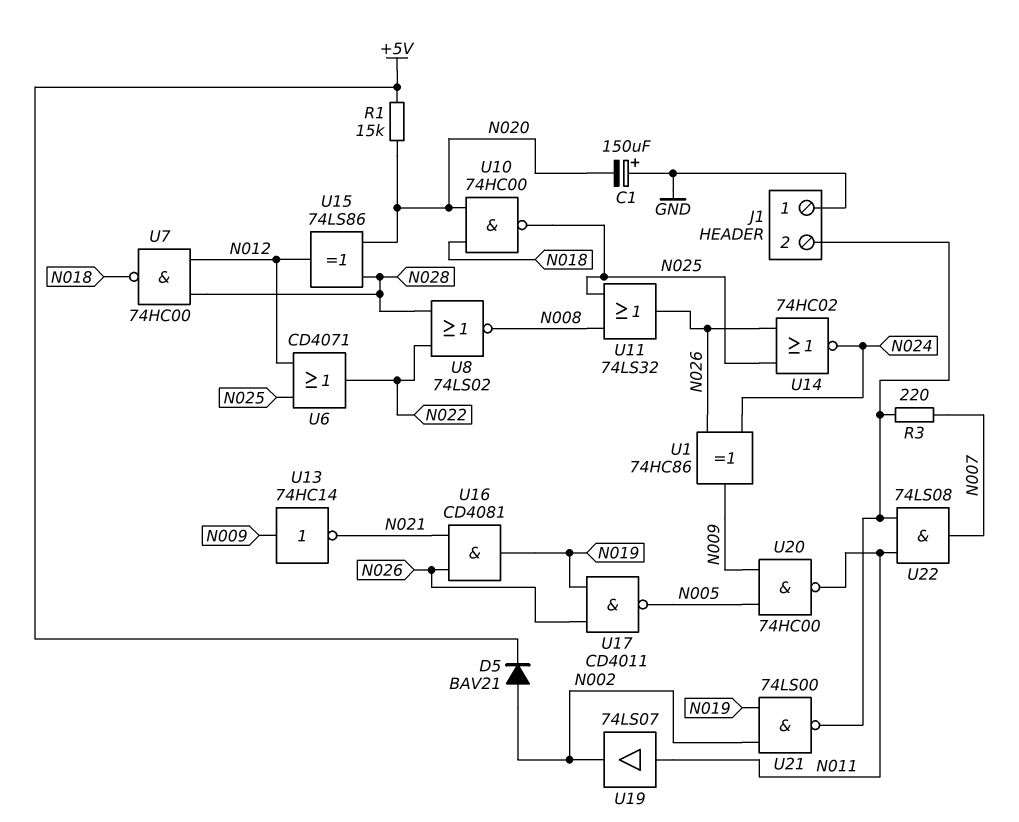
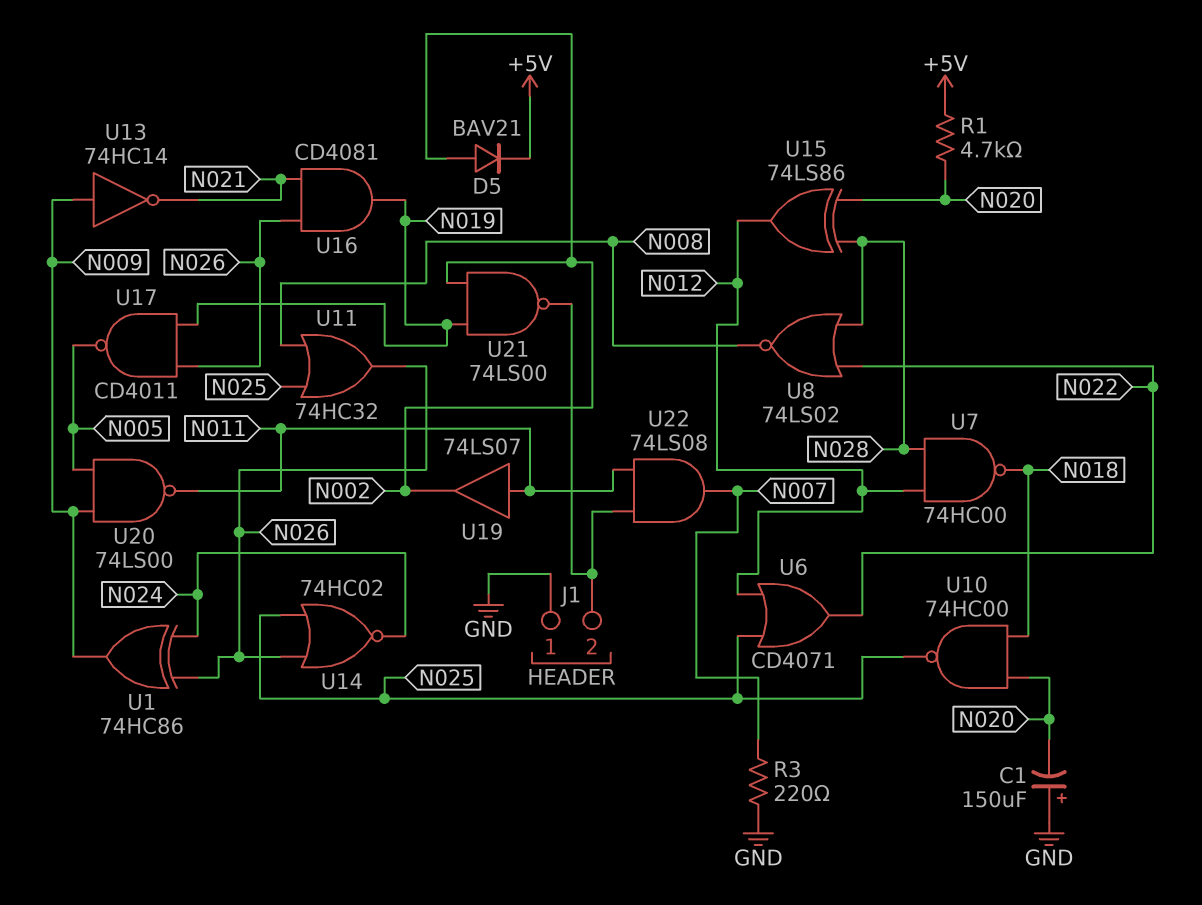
R1: 15k (+5V, N020) -> 4.7k (+5V, N020)
R3: 220 (J1/2, N007) -> 220 (GND, N007)
U11: OR 74LS32 (in N008, in N025, out N026) -> OR 74HC32 (in N008, in N025, out N026)
U20: NAND 74HC00 (in N005, in N009, out N011) -> NAND 74LS00 (in N005, in N009, out N011)

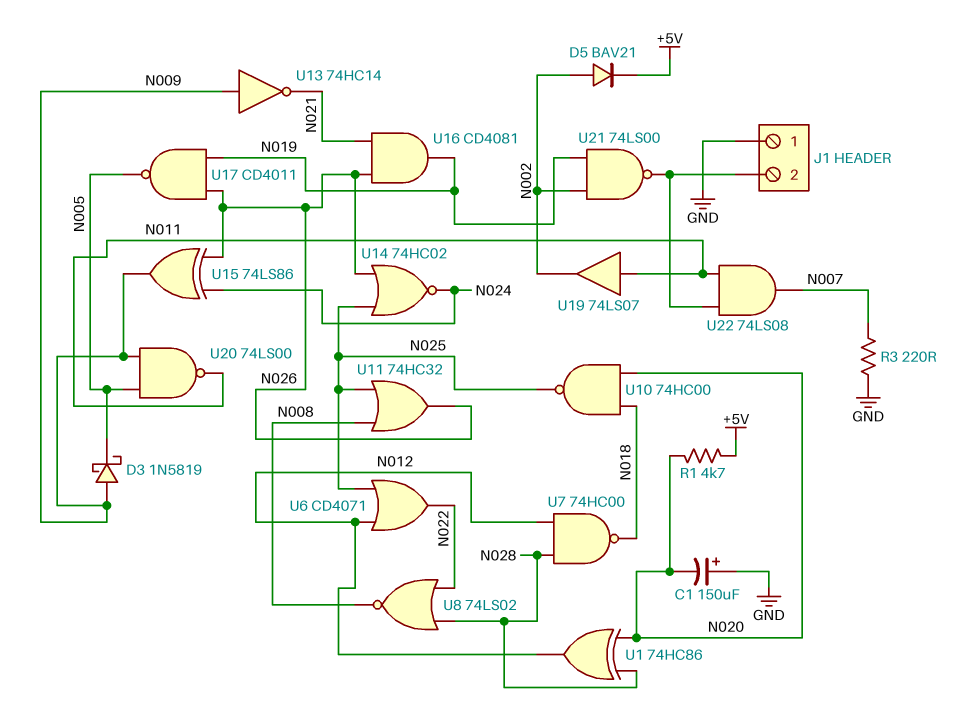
D3: none -> schottky 1N5819 (A N009, K N005)
U1: XOR 74HC86 (in N024, in N026, out N009) -> XOR 74HC86 (in N020, in N028, out N012)
U15: XOR 74LS86 (in N020, in N028, out N012) -> XOR 74LS86 (in N024, in N026, out N009)

